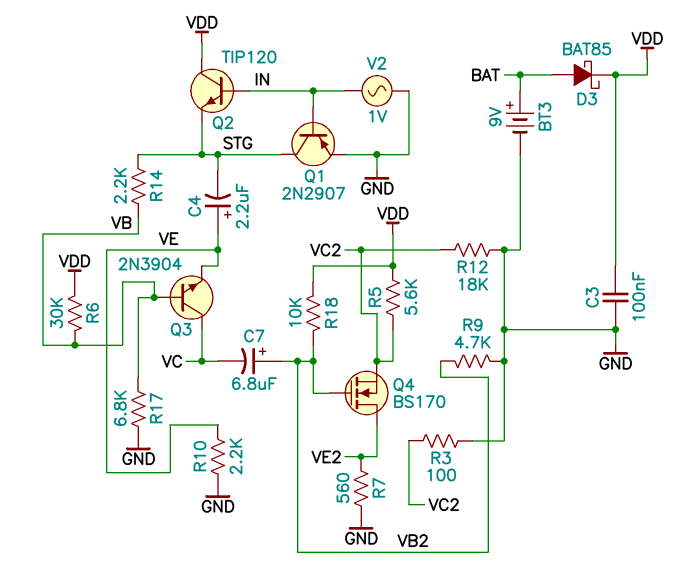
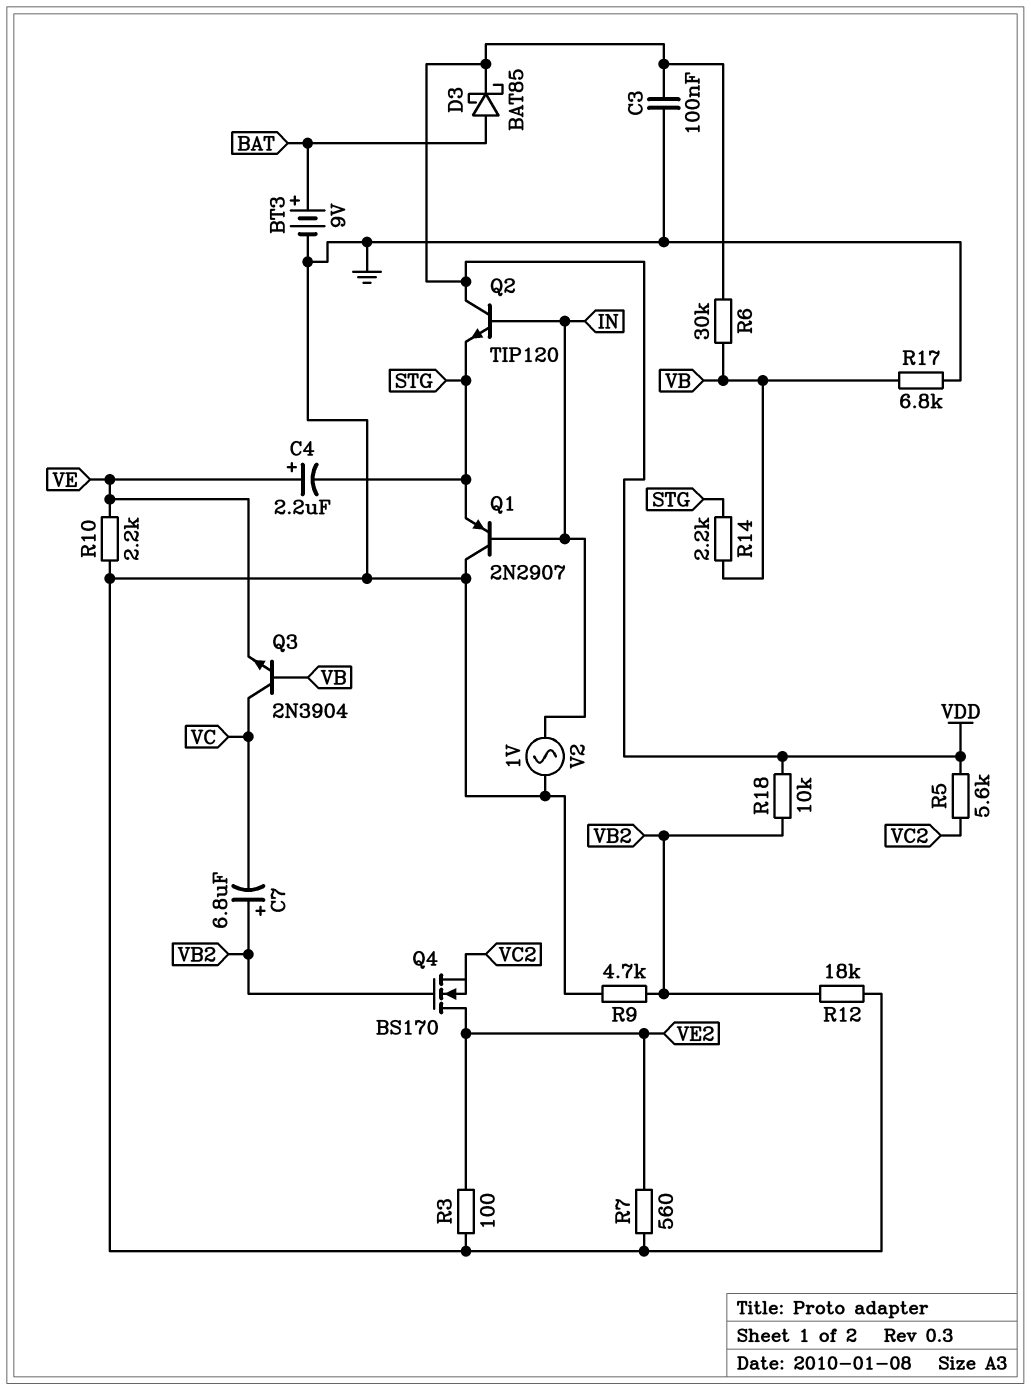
Q1: PNP 2N2907 (B IN, C STG, E GND) -> PNP 2N2907 (B IN, C GND, E STG)
R3: 100 (GND, VC2) -> 100 (GND, VE2)
R12: 18k (GND, VC2) -> 18k (GND, VB2)

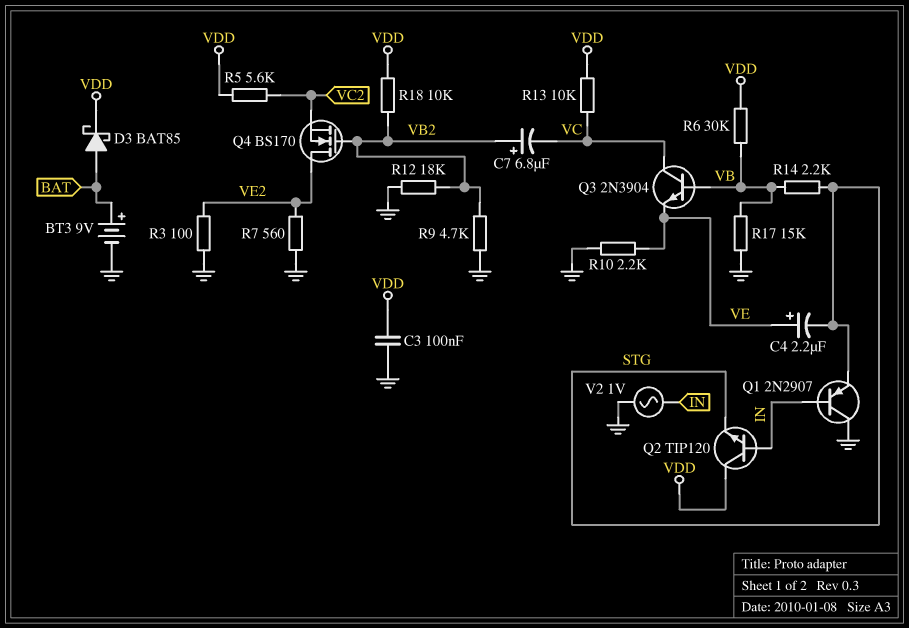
R13: none -> 10k (VC, VDD)
R17: 6.8k (GND, VB) -> 15k (GND, VB)

